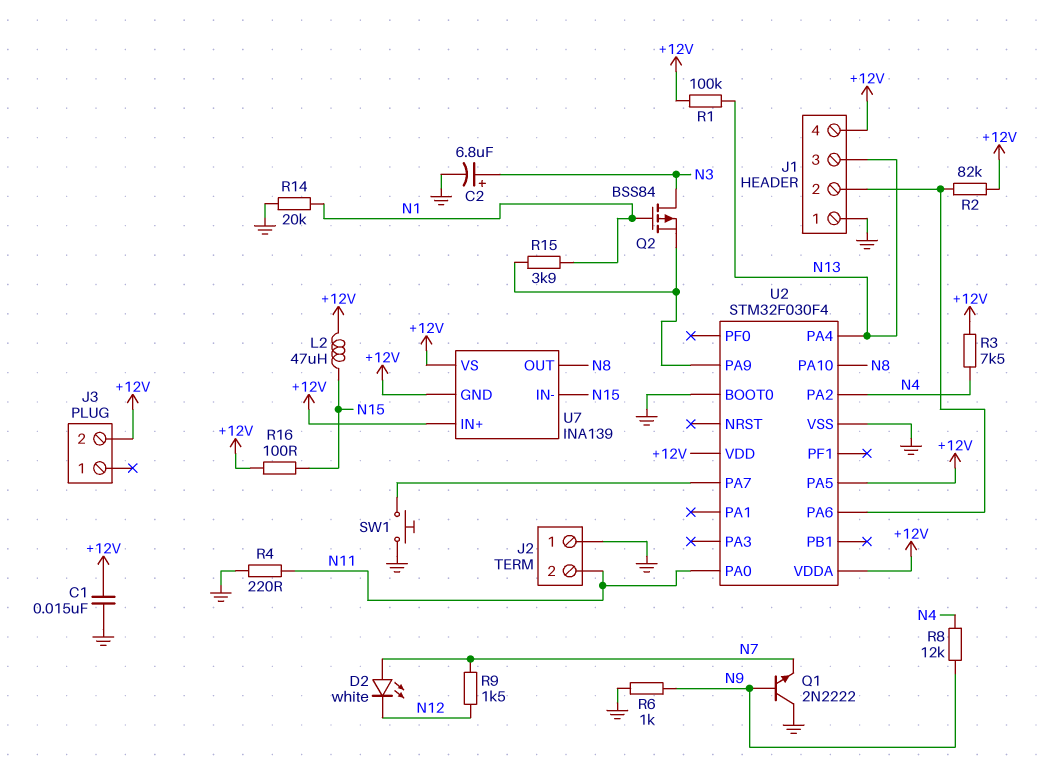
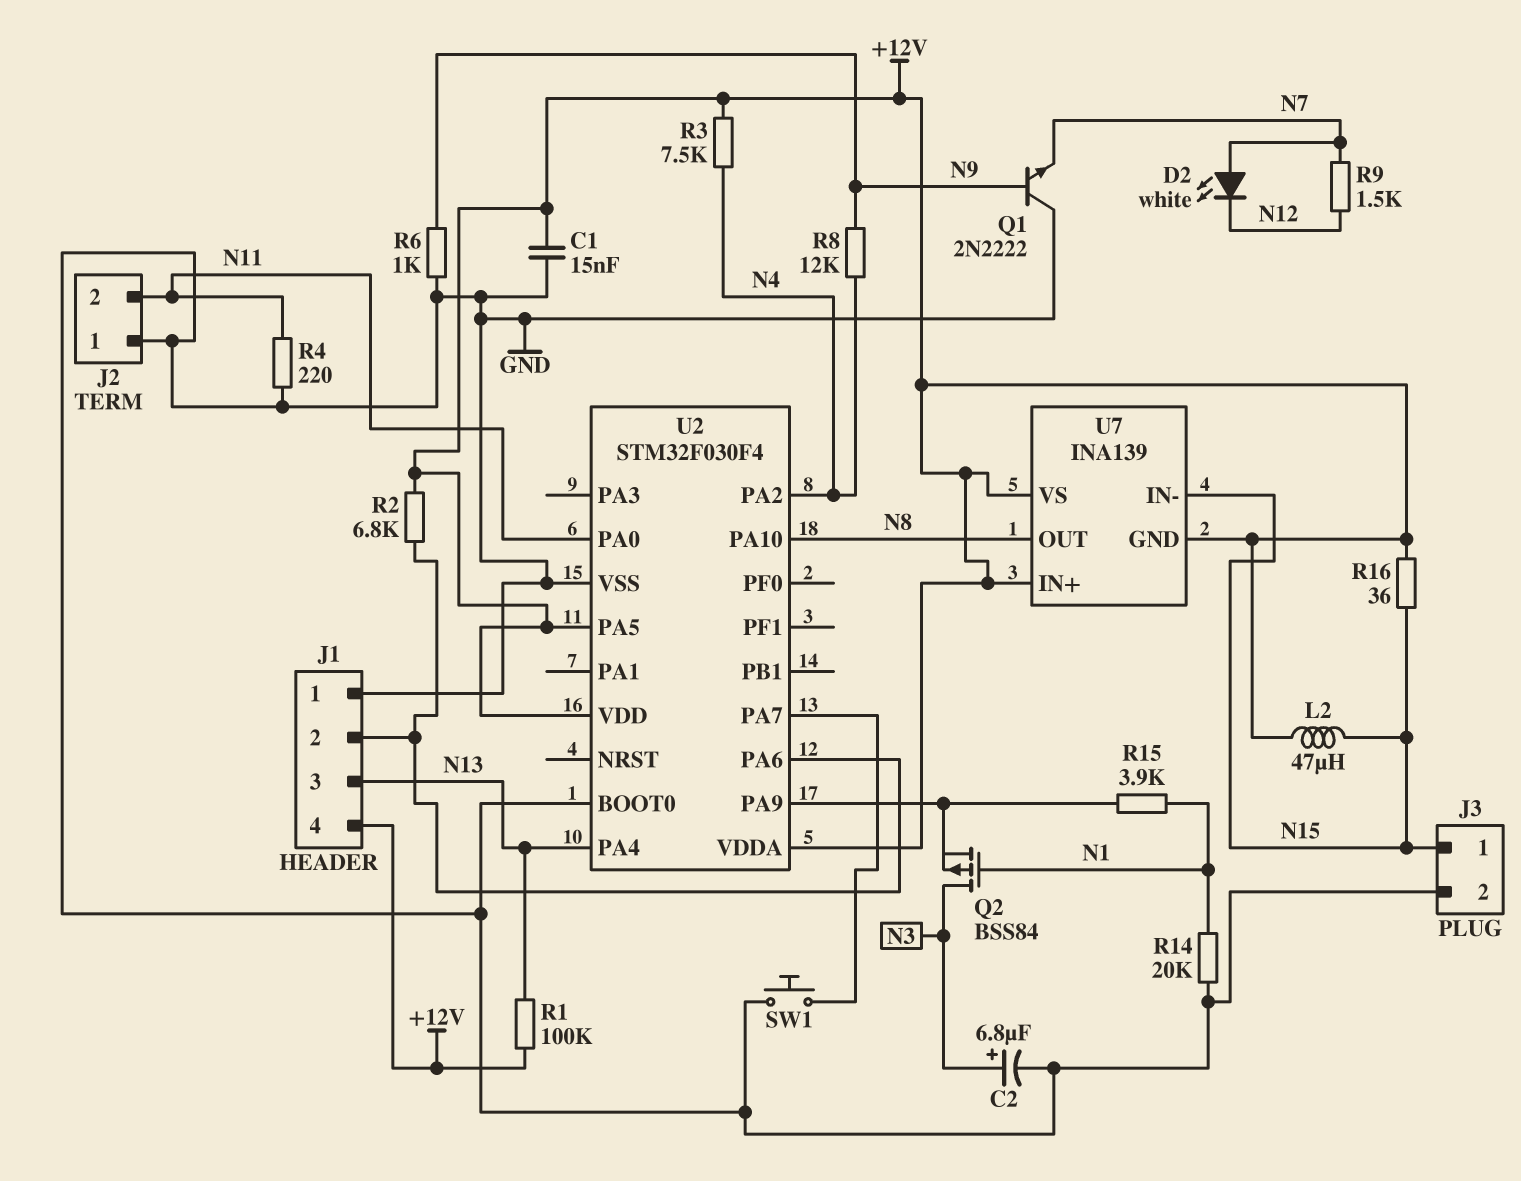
J3 pin 1: none -> N15
J3 pin 2: +12V -> GND
R2: 82k (+12V, J1/2) -> 6.8k (+12V, J1/2)
R16: 100 (+12V, N15) -> 36 (+12V, N15)

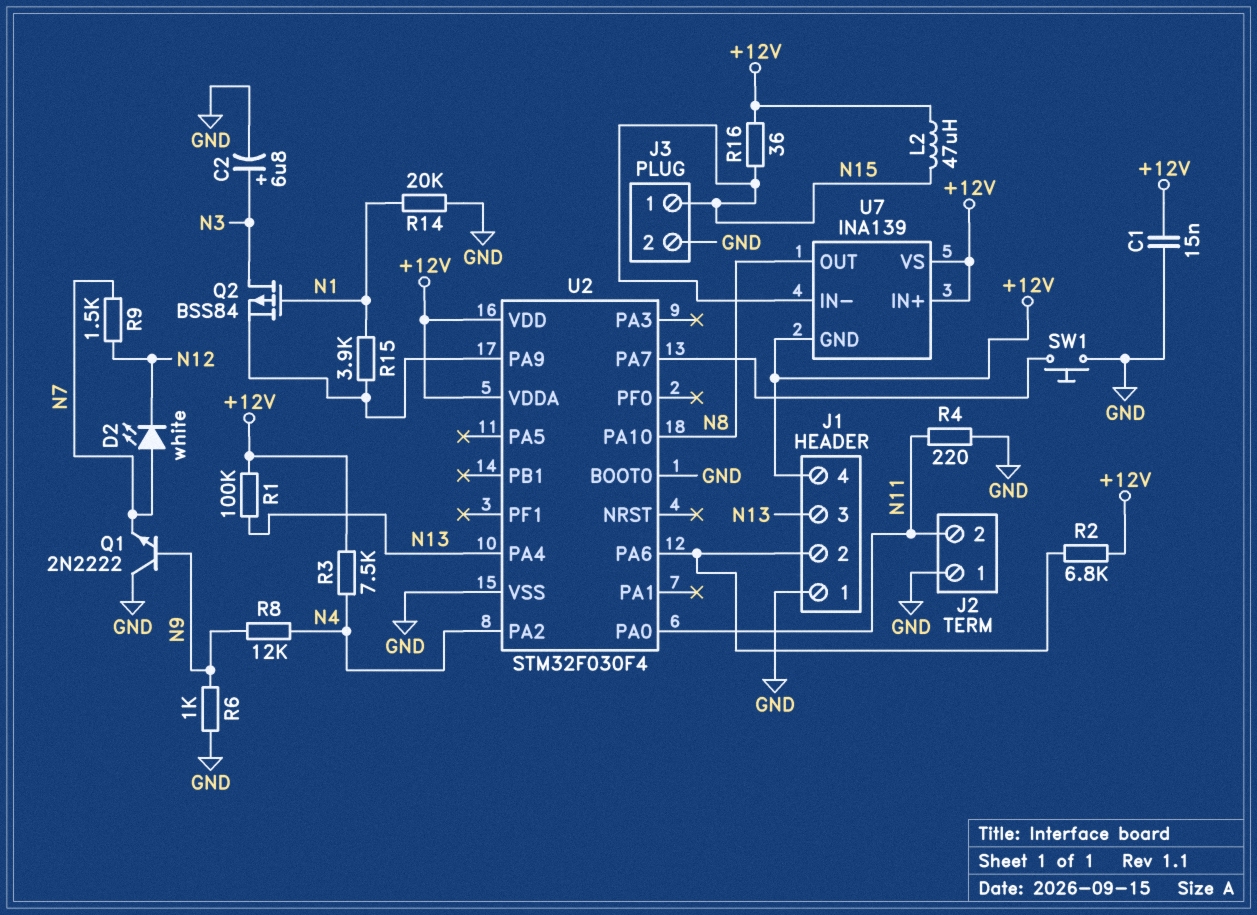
U2 pin PA5: +12V -> none

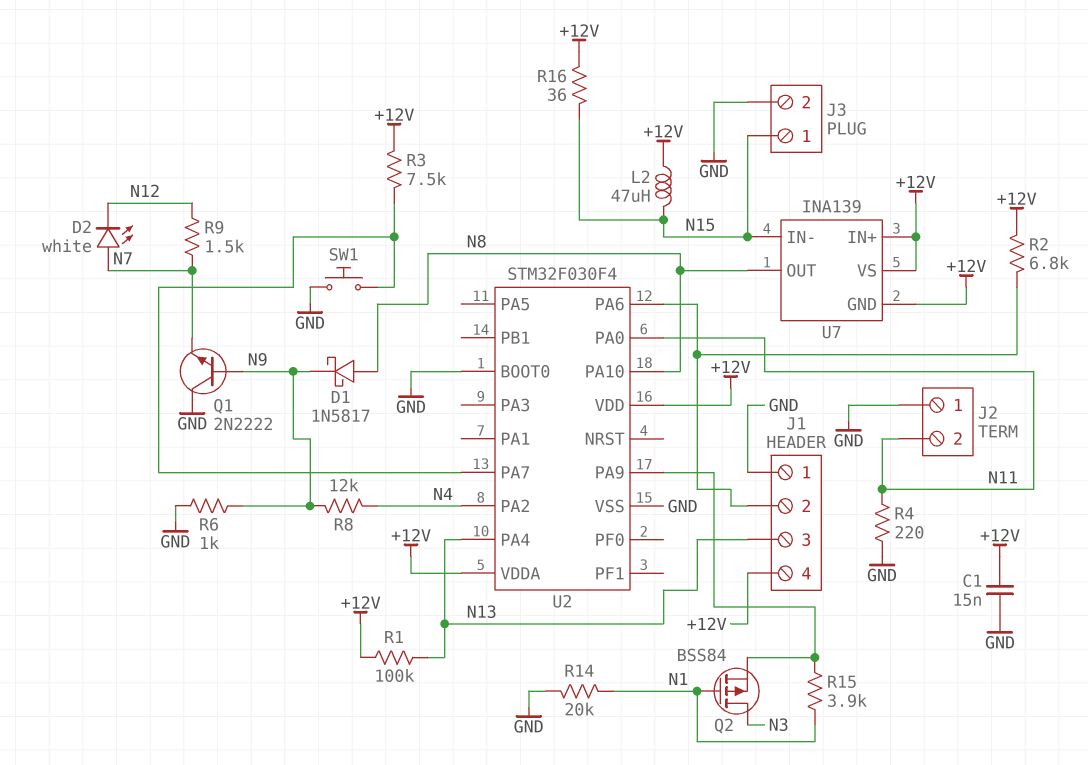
C2: 6.8uF (plus N3, minus GND) -> none
D1: none -> schottky 1N5817 (A N8, K N9)
R3: 7.5k (+12V, N4) -> 7.5k (+12V, U2/PA7)

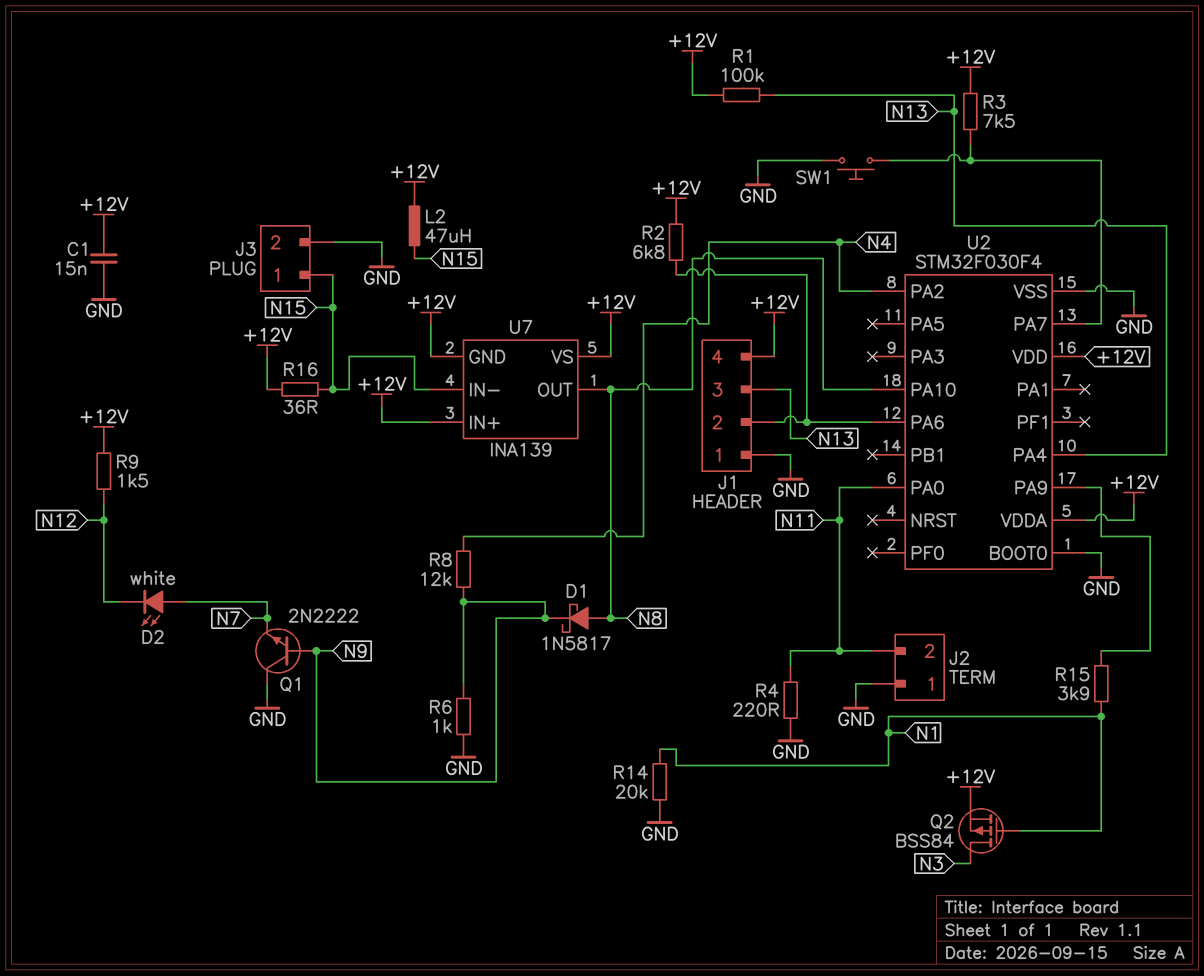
Q2: PMOS BSS84 (G N1, D N3, S U2/PA9) -> PMOS BSS84 (G N1, D N3, S +12V)
R9: 1.5k (N7, N12) -> 1.5k (+12V, N12)

